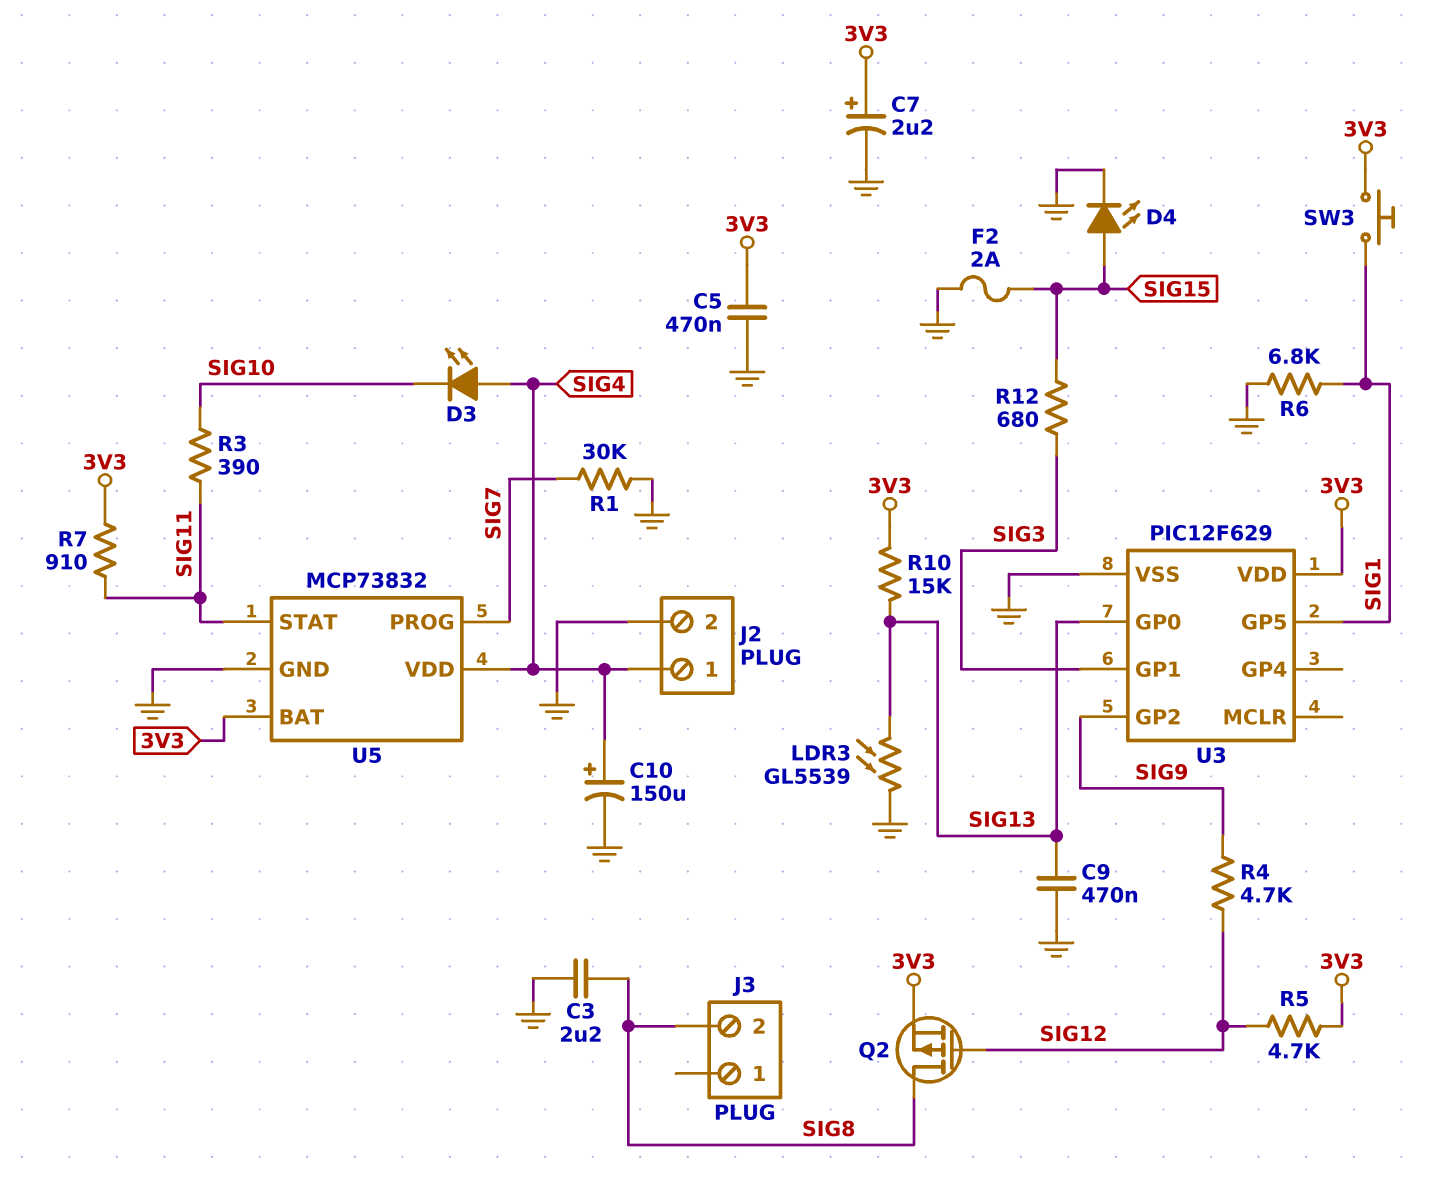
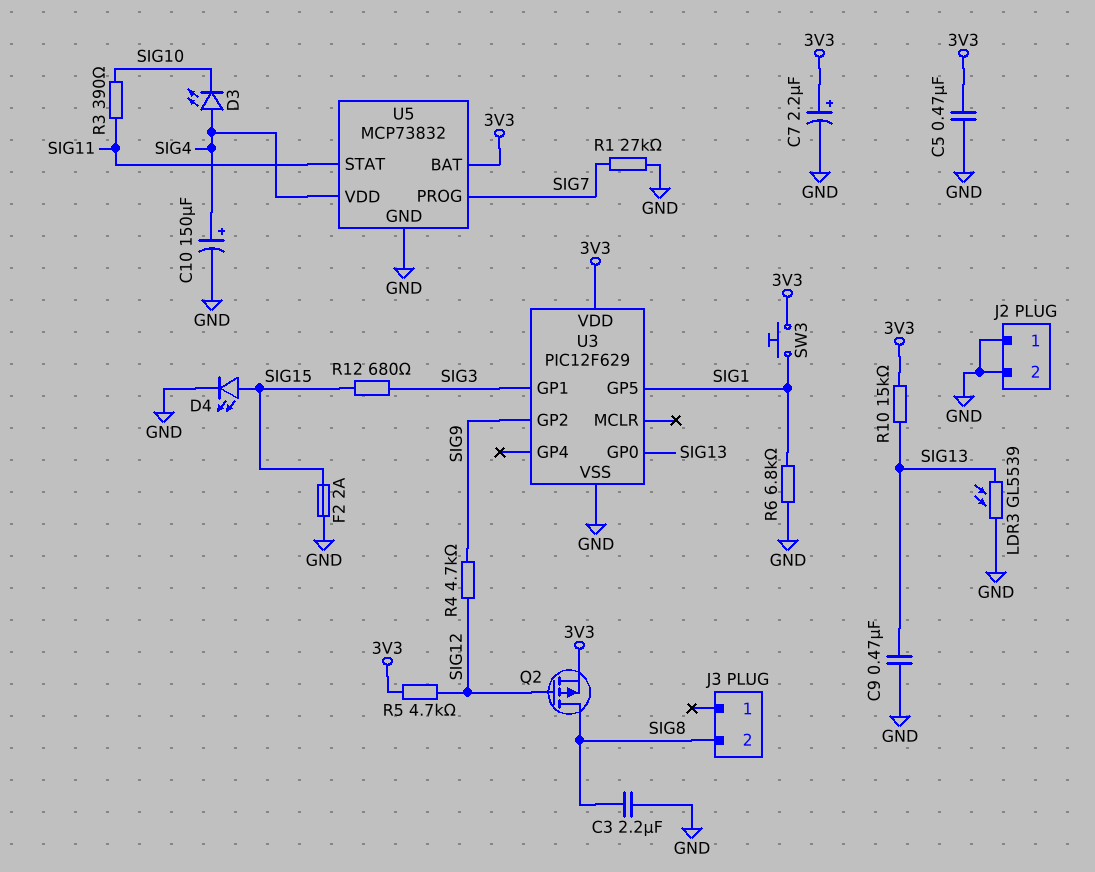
J2 pin 1: SIG4 -> GND
R1: 30k (GND, SIG7) -> 27k (GND, SIG7)
R7: 910 (3V3, SIG11) -> none

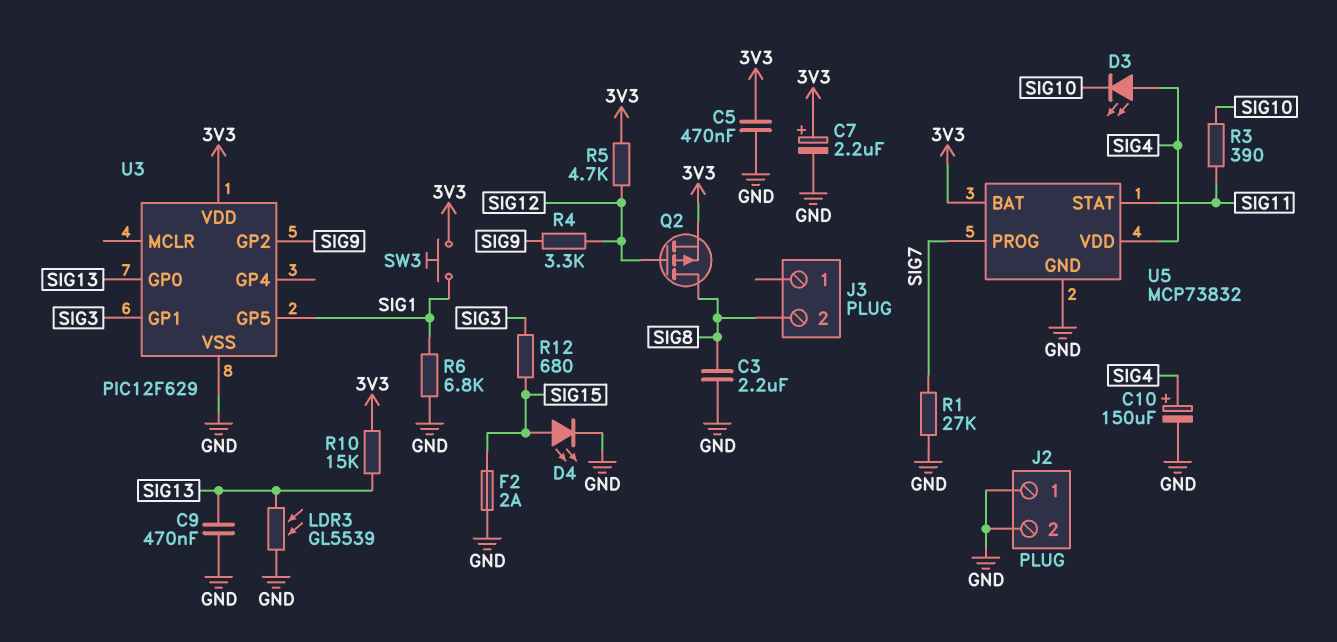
R4: 4.7k (SIG9, SIG12) -> 3.3k (SIG9, SIG12)

